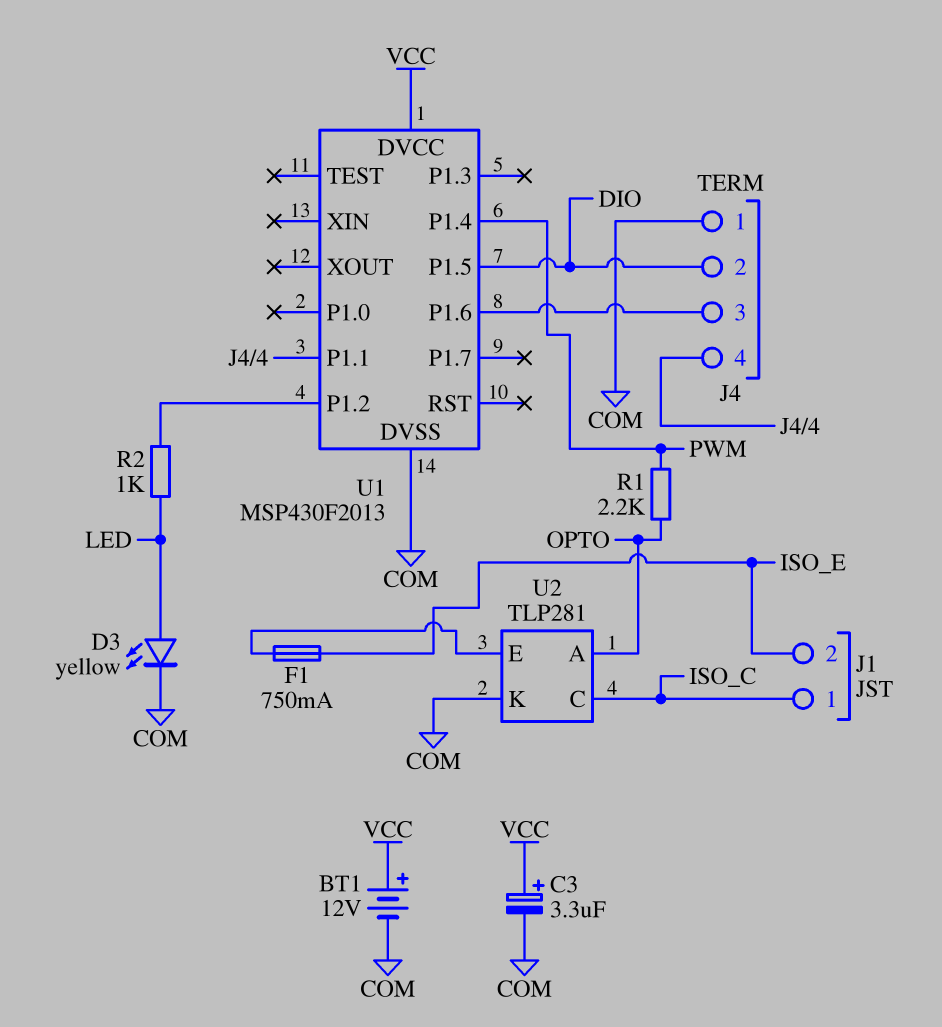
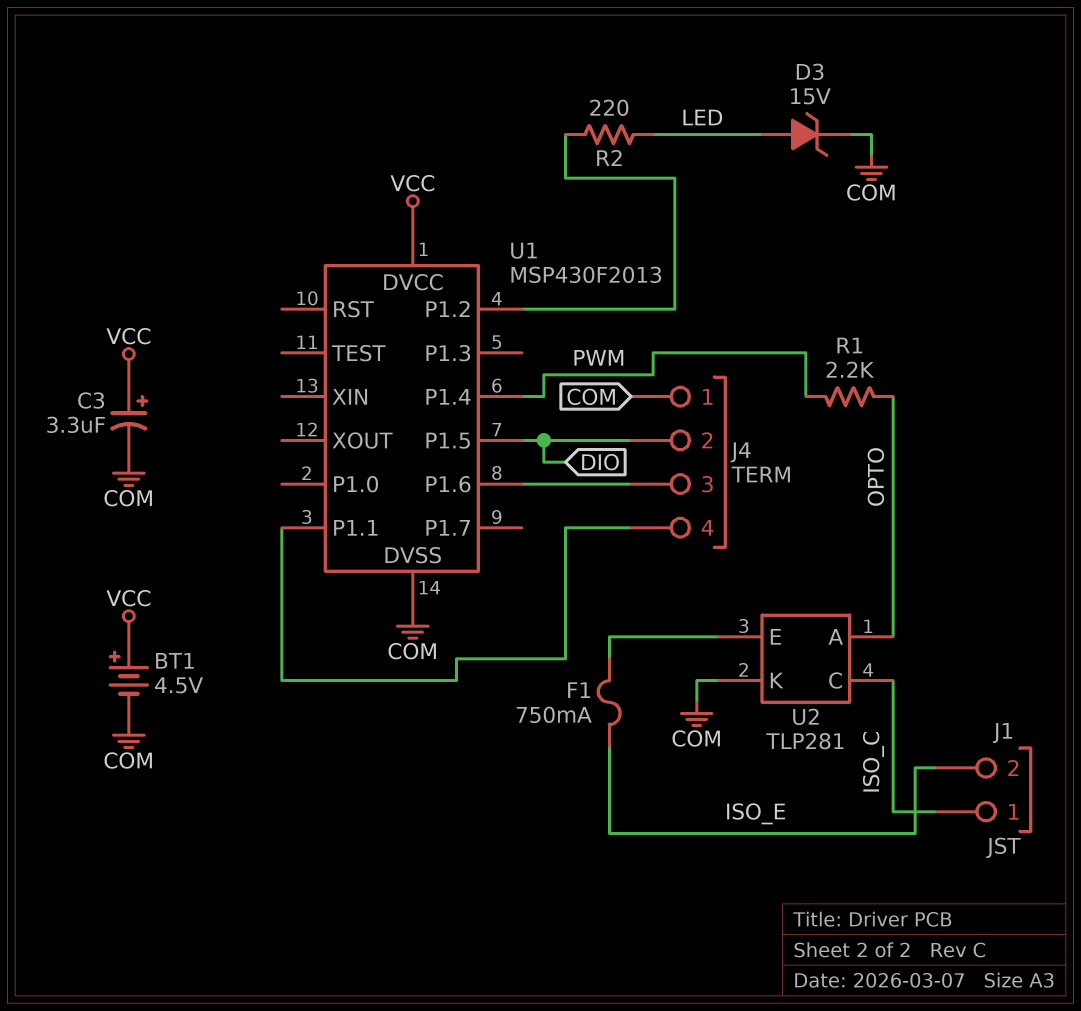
BT1: 12V (plus VCC, minus COM) -> 4.5V (plus VCC, minus COM)
D3: LED yellow (A LED, K COM) -> zener 15V (A LED, K COM)
R2: 1k (LED, U1/P1.2) -> 220 (LED, U1/P1.2)

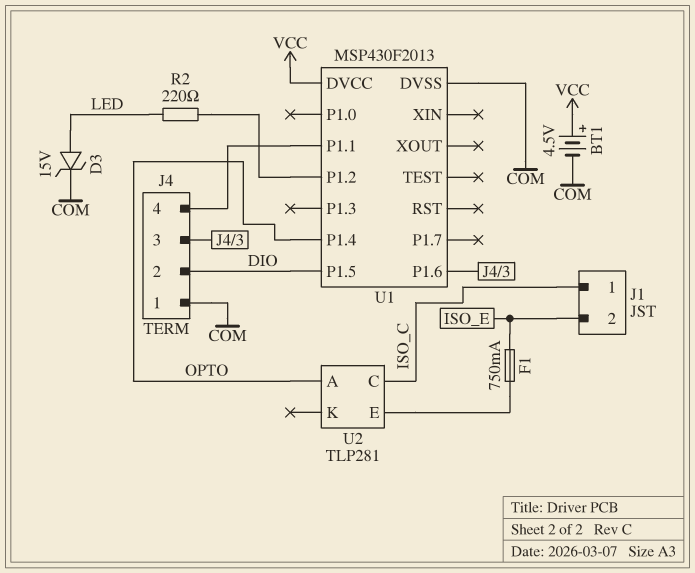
C3: 3.3uF (plus VCC, minus COM) -> none
R1: 2.2k (OPTO, PWM) -> none
U1 pin P1.4: PWM -> OPTO
U2 pin K: COM -> none

